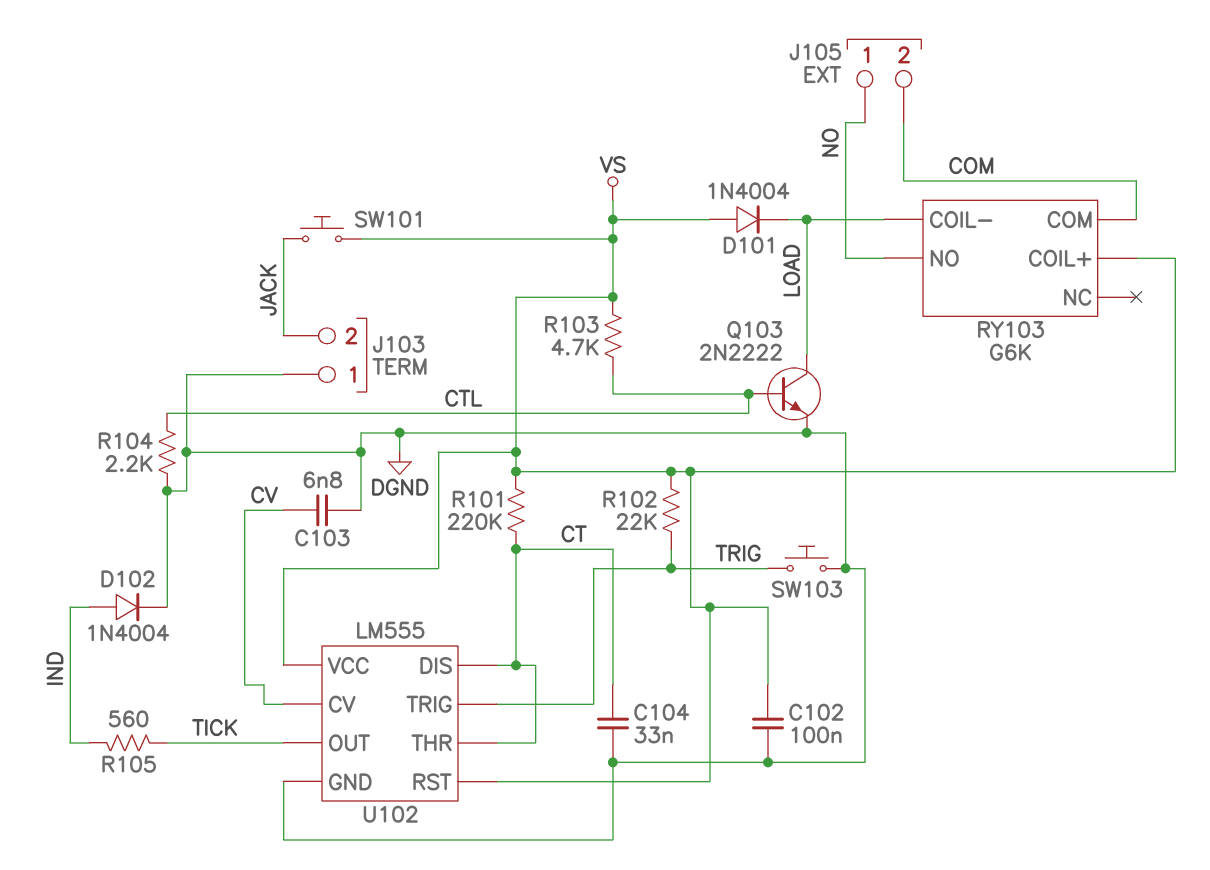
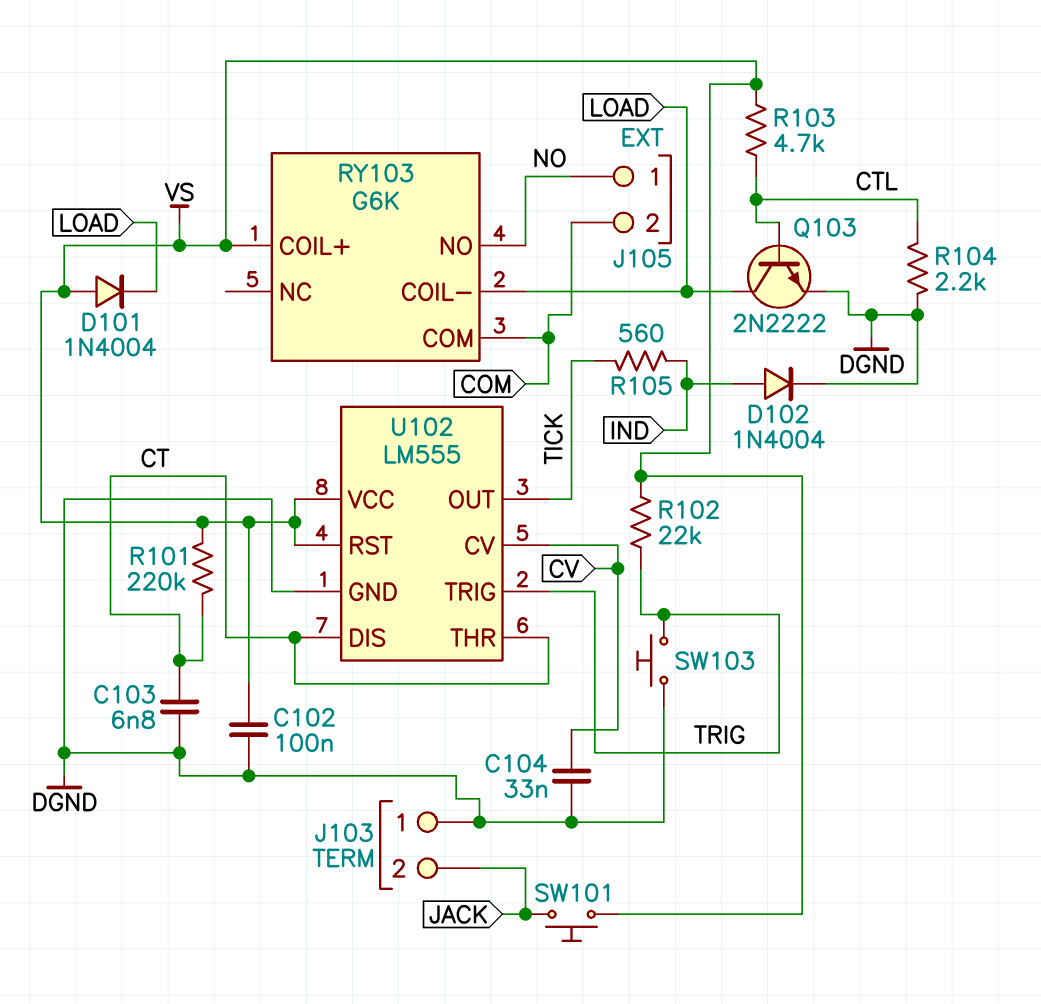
C103: 6.8nF (CV, DGND) -> 6.8nF (CT, DGND)
C104: 33nF (CT, DGND) -> 33nF (CV, DGND)

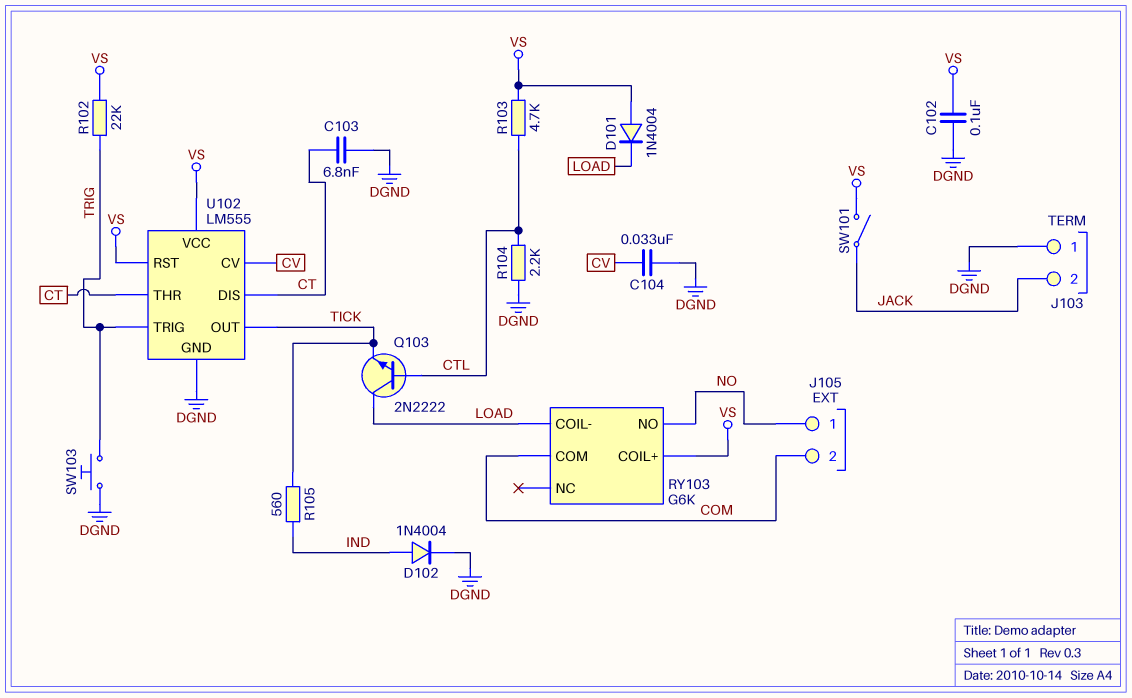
Q103: NPN 2N2222 (B CTL, C LOAD, E DGND) -> NPN 2N2222 (B CTL, C LOAD, E TICK)
R101: 220k (CT, VS) -> none
SW101: button (JACK, VS) -> switch (JACK, VS)

